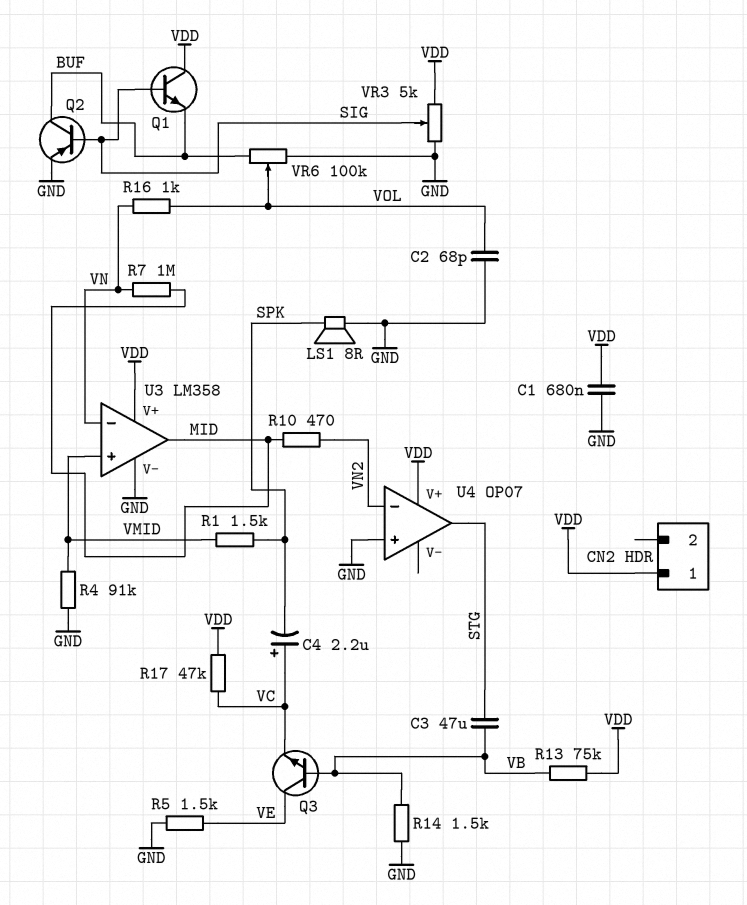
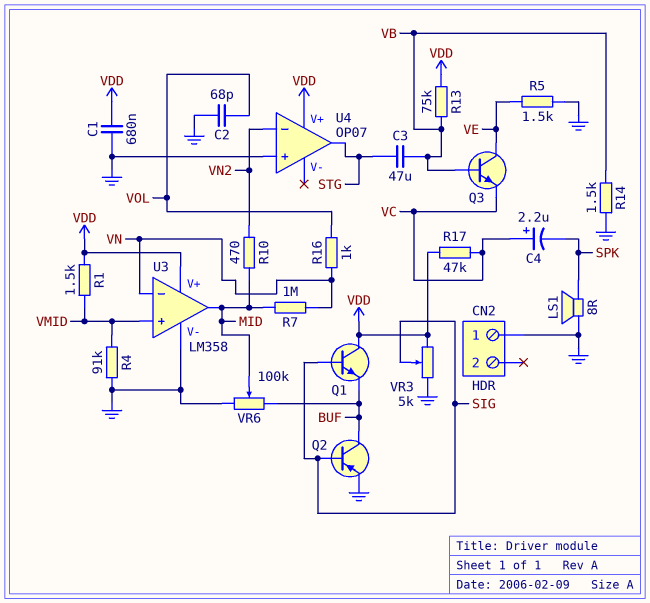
CN2 pin 1: VDD -> GND
R1: 1.5k (SPK, VMID) -> 1.5k (VDD, VMID)
VR6: 100k (BUF, GND, wiper VOL) -> 100k (BUF, GND, wiper MID)

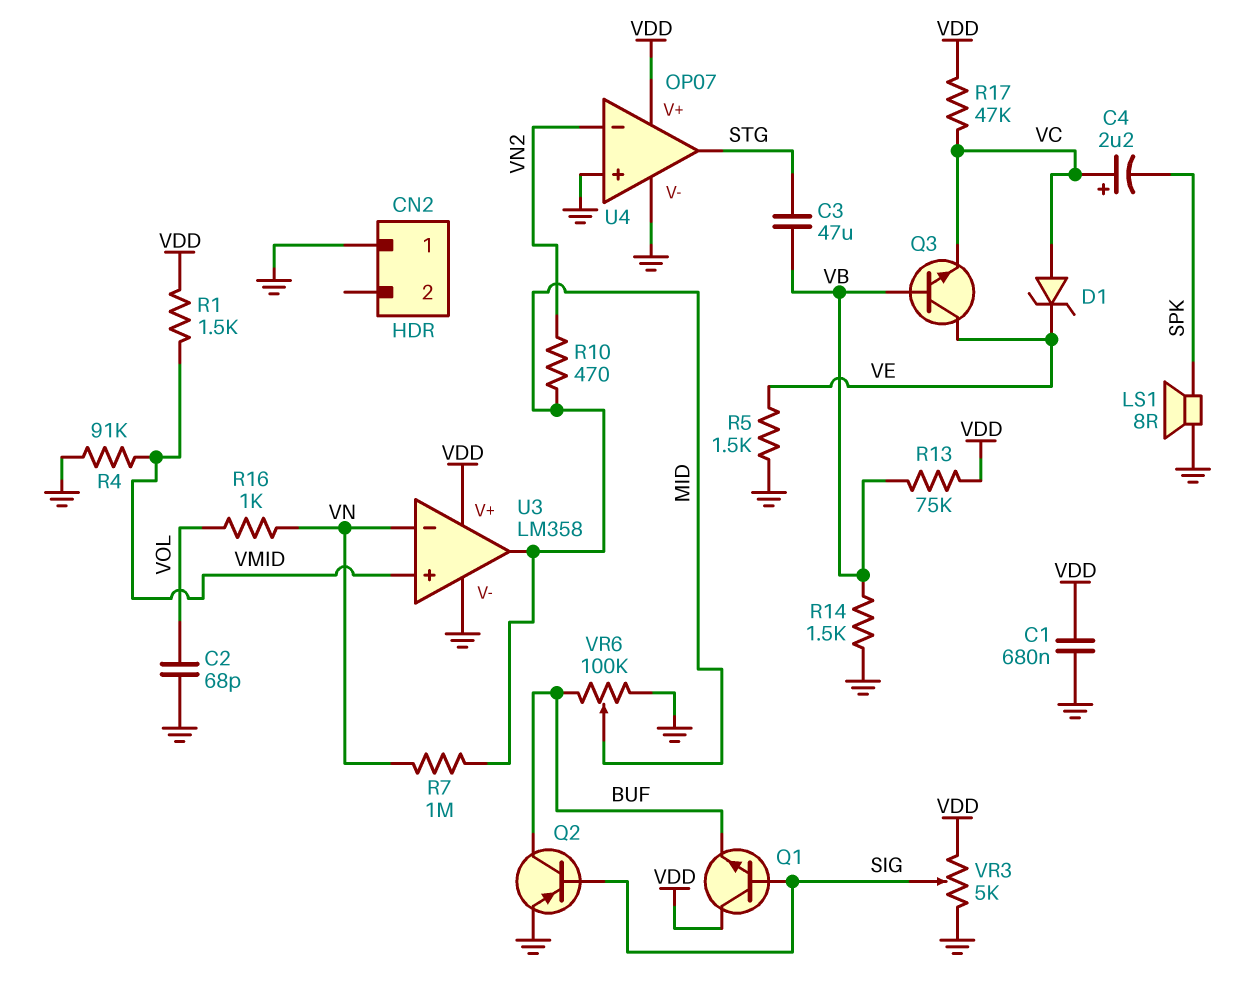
D1: none -> zener (A VC, K VE)
U4 pin V-: none -> GND

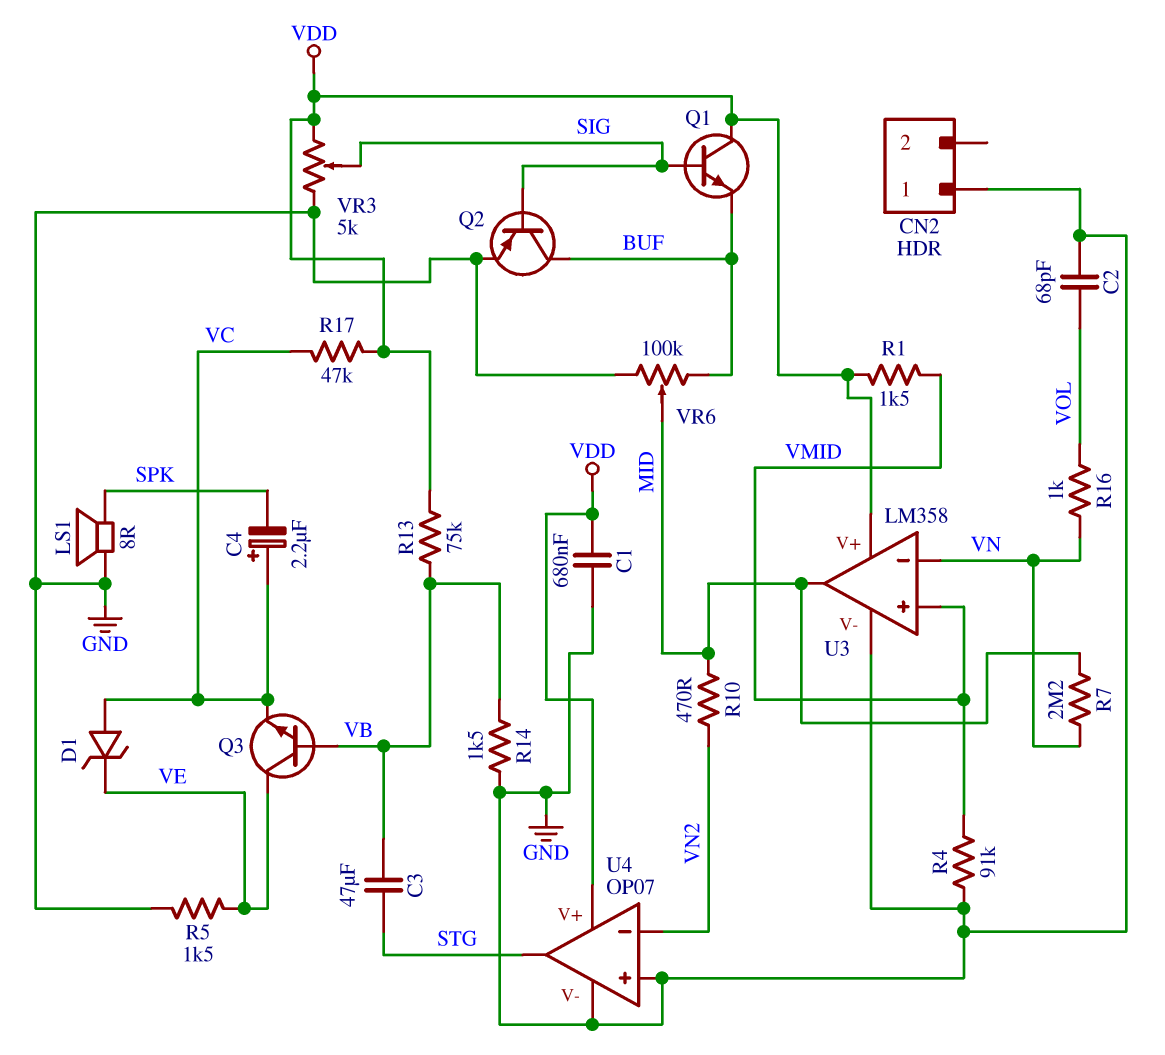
R7: 1M (MID, VN) -> 2.2M (MID, VN)

